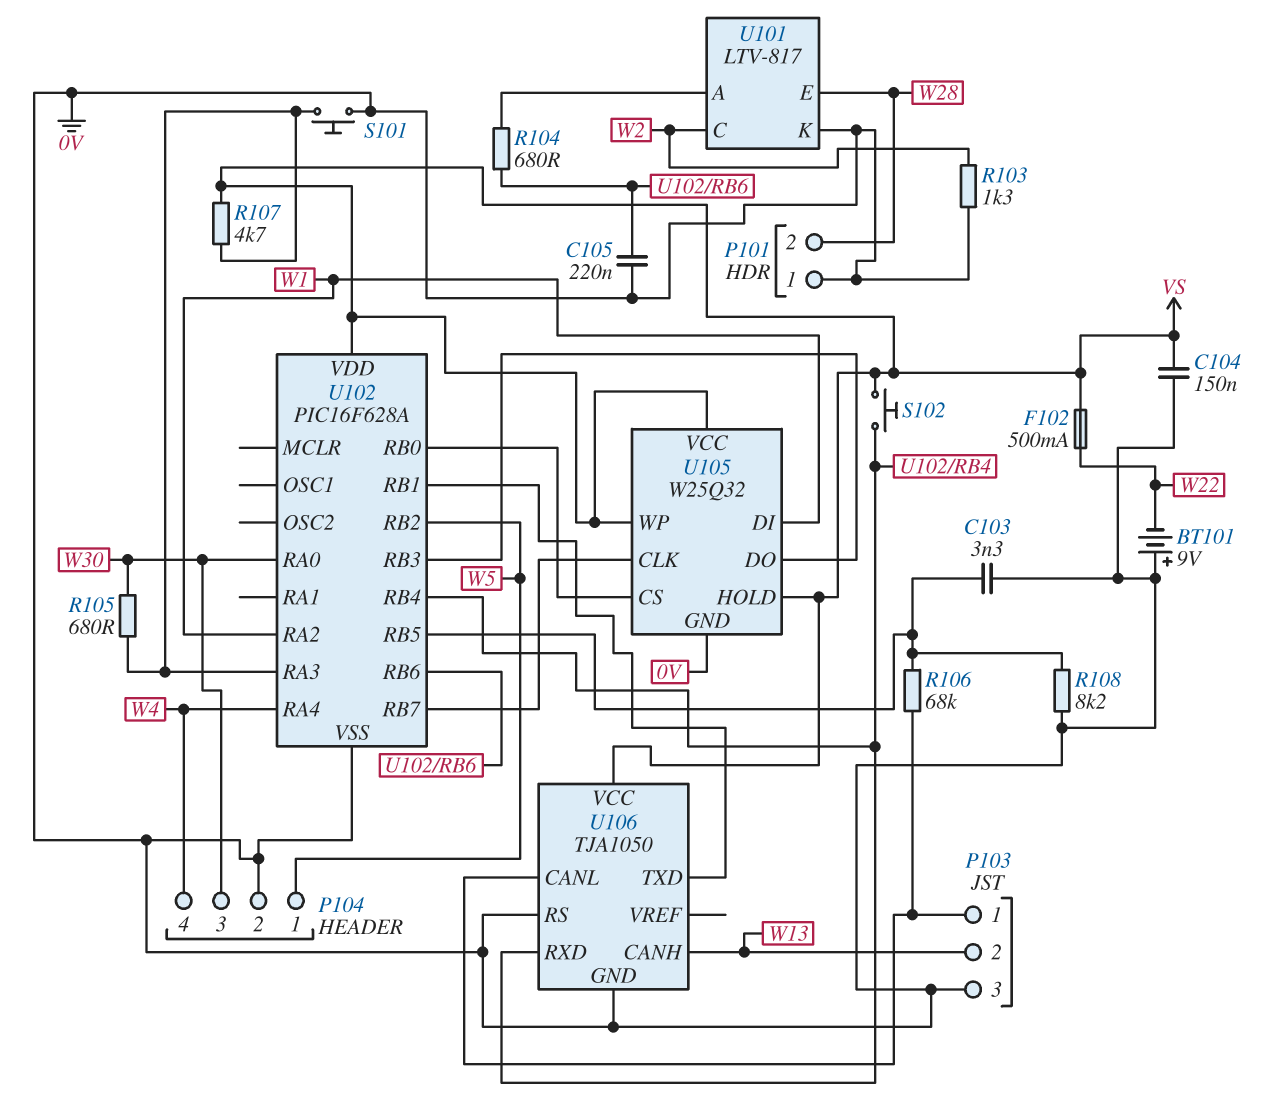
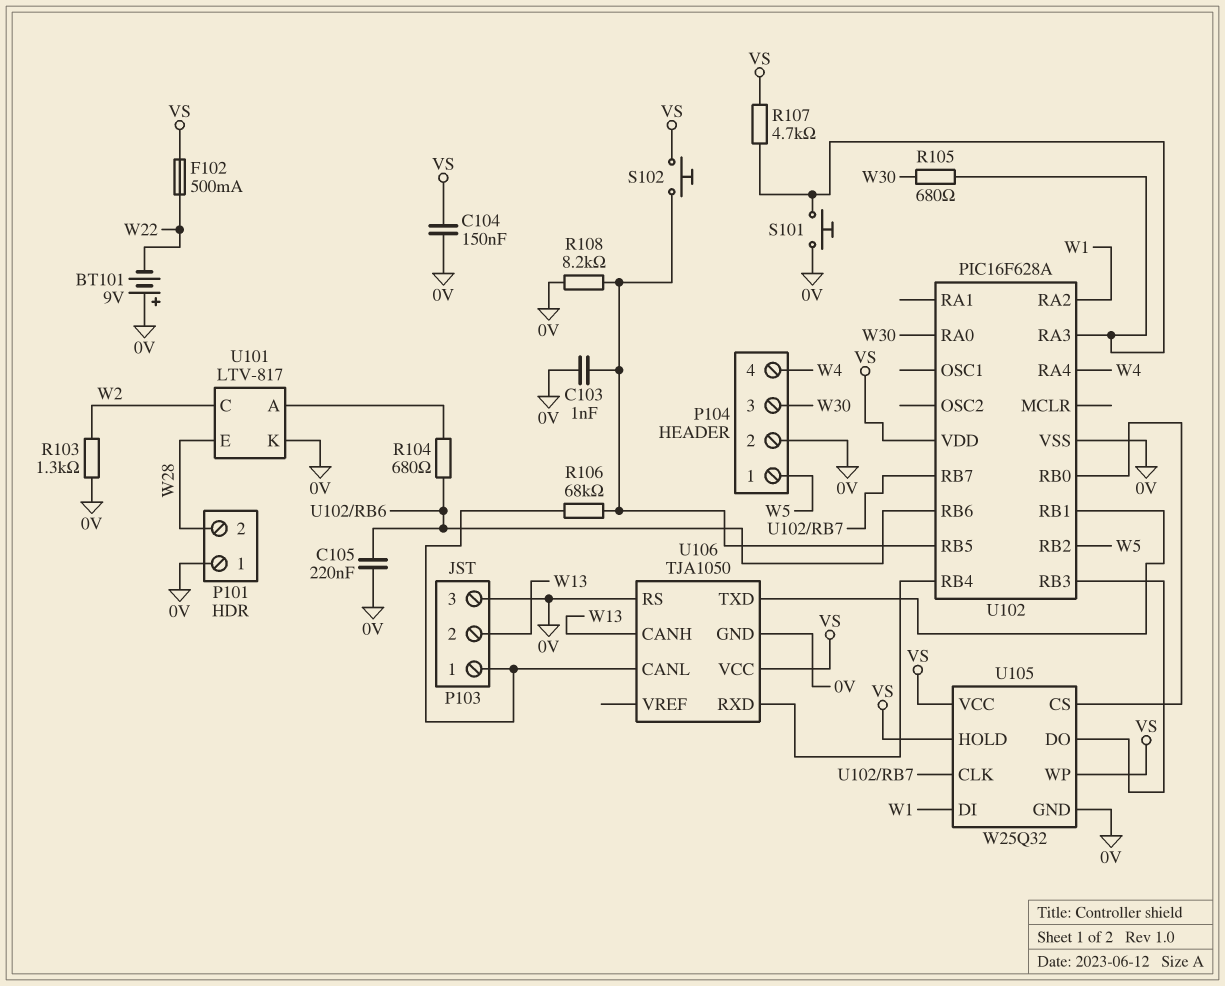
C103: 3.3nF (0V, U102/RB5) -> 1nF (0V, U102/RB5)
S102: button (U102/RB4, VS) -> button (U102/RB5, VS)

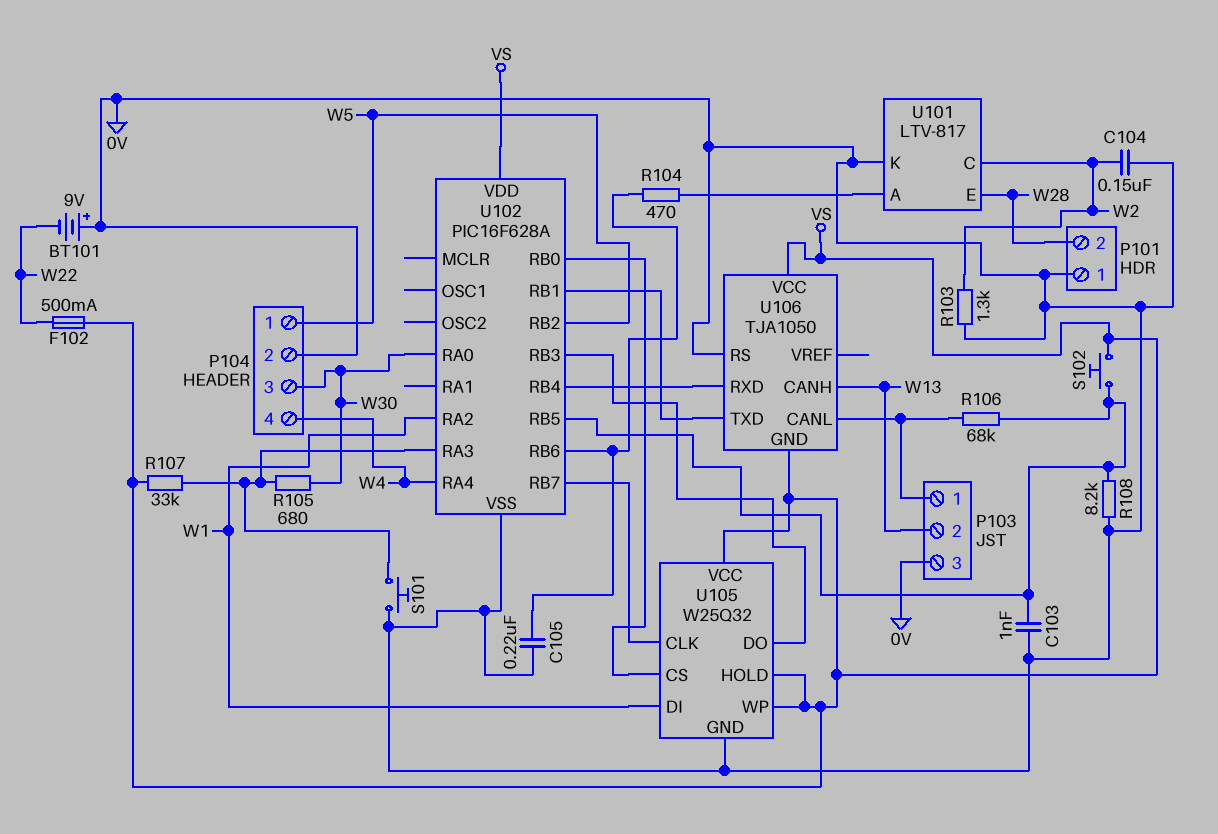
C104: 150nF (0V, VS) -> 150nF (0V, W2)
R104: 680 (U101/A, U102/RB6) -> 470 (U101/A, U102/RB6)
R107: 4.7k (U102/RA3, VS) -> 33k (U102/RA3, VS)
U106 pin GND: 0V -> VS

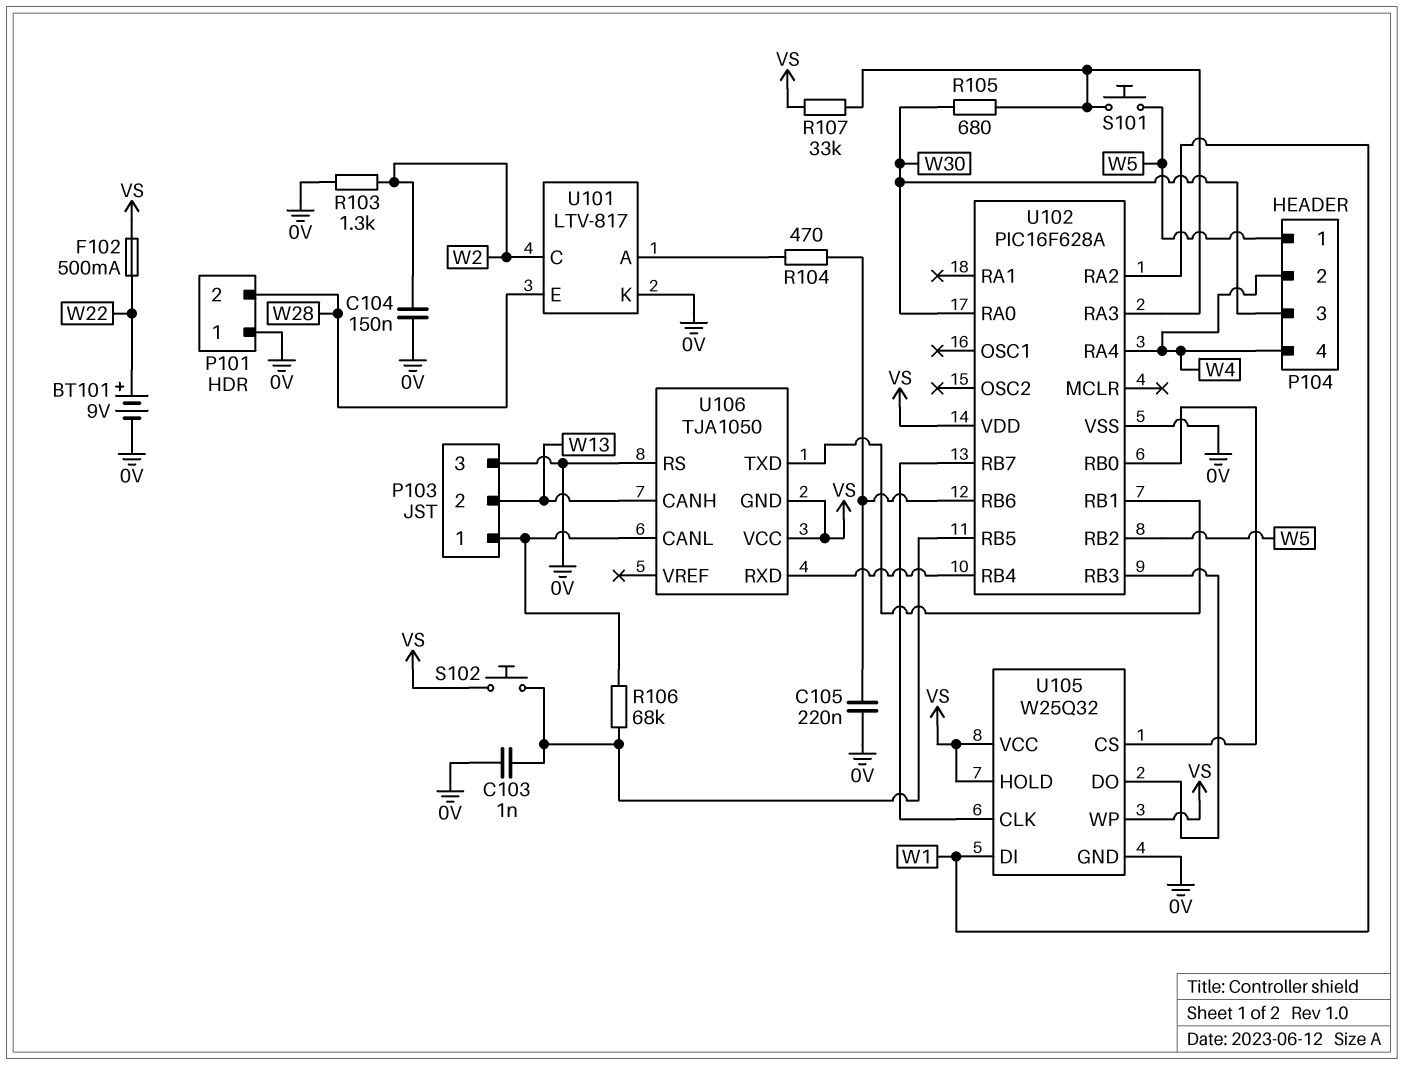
BT101: 9V (plus 0V, minus W22) -> 9V (plus W22, minus 0V)
P104 pin 2: 0V -> W4
R108: 8.2k (0V, U102/RB5) -> none
S101: button (0V, U102/RA3) -> button (U102/RA3, W5)

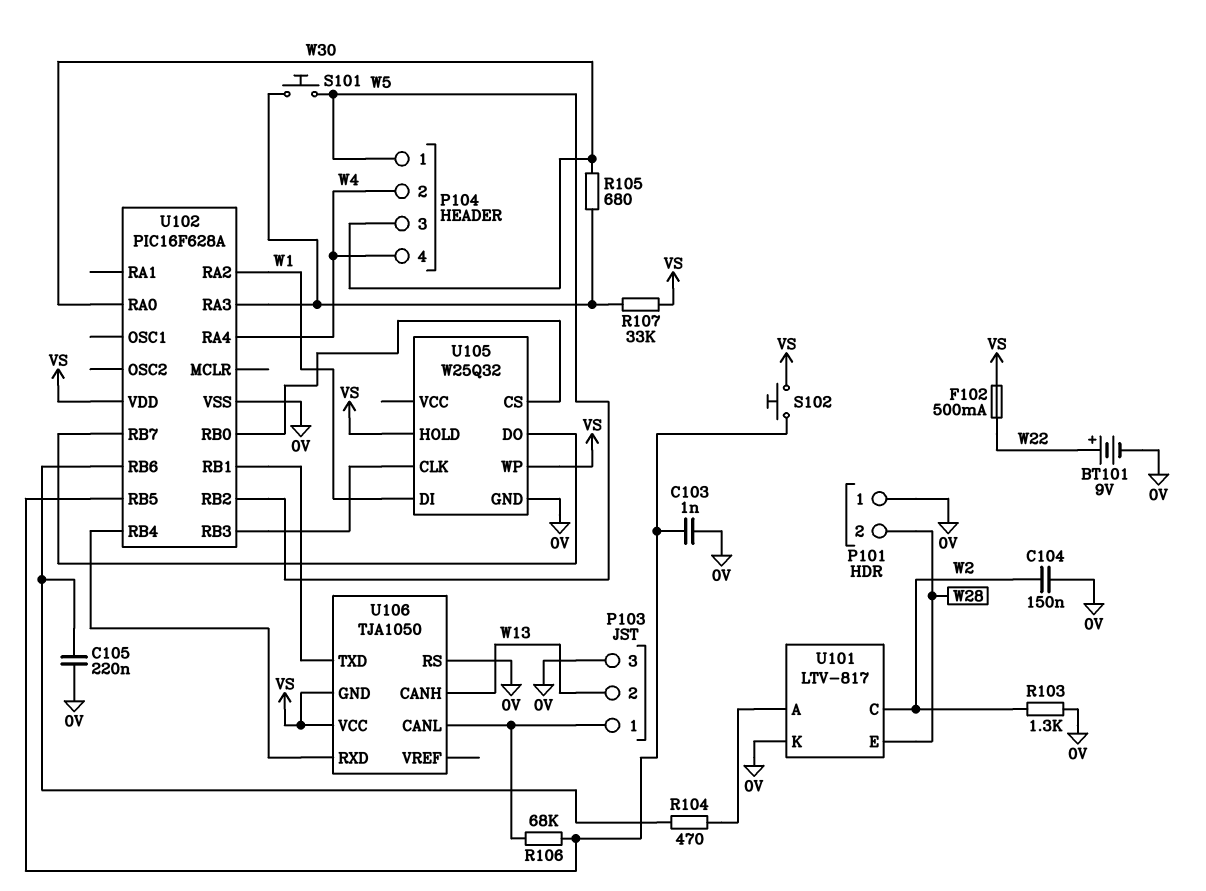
U105 pin CLK: U102/RB7 -> U102/RB3
U105 pin DO: U102/RB3 -> U102/RB7
U105 pin VCC: VS -> none

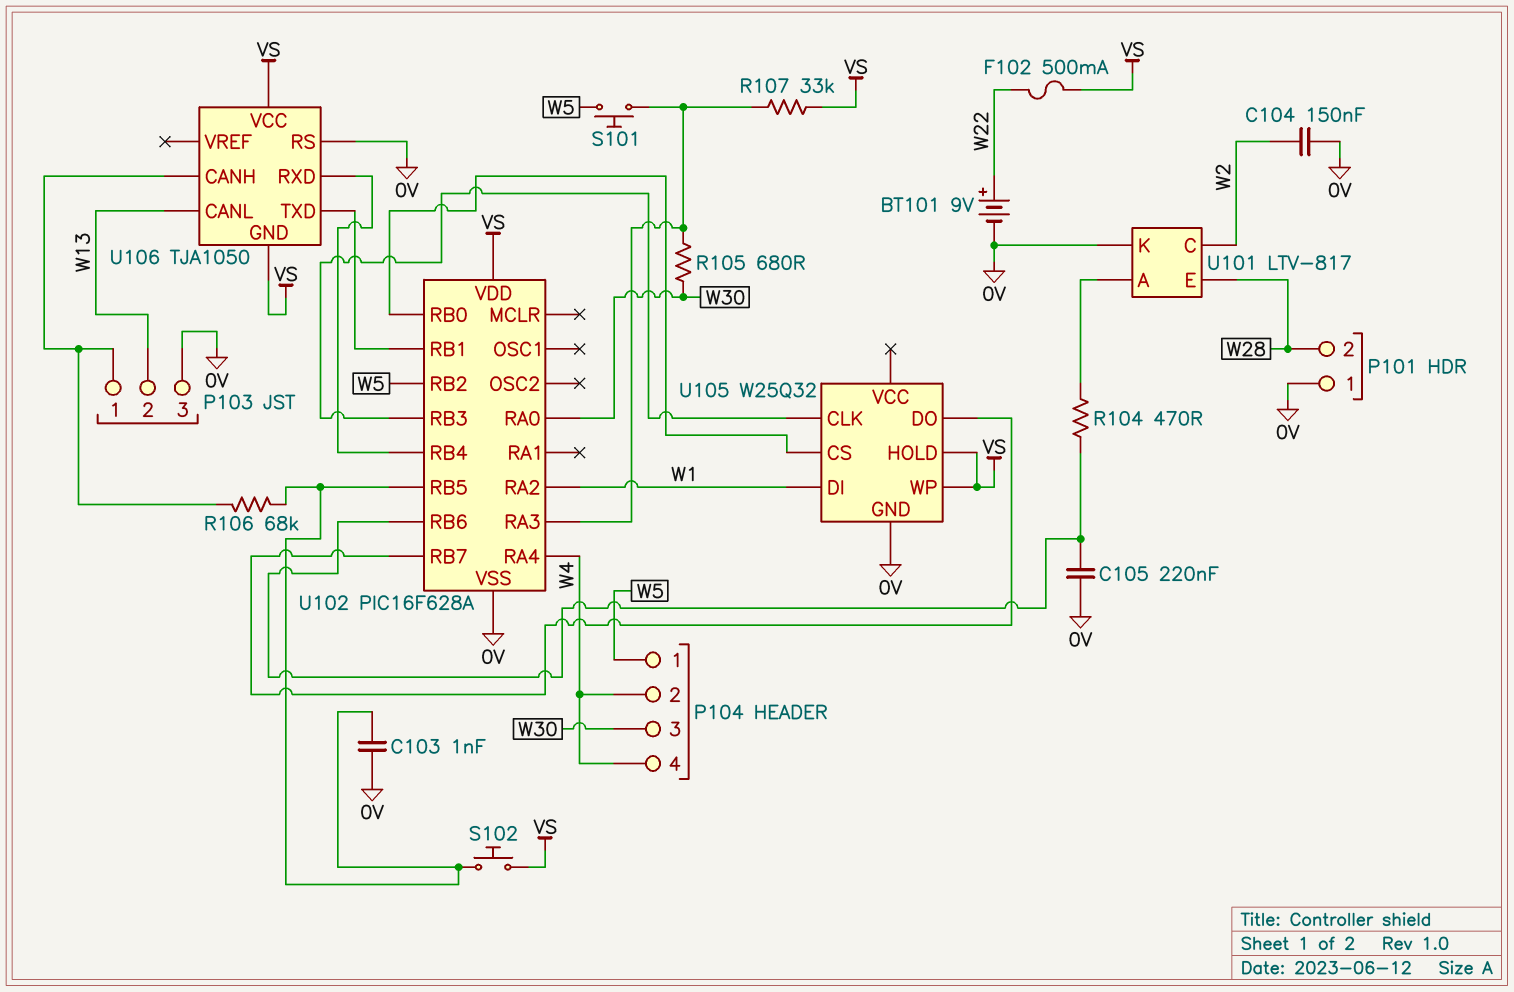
R103: 1.3k (0V, W2) -> none
U106 pin CANH: W13 -> P103/1
U106 pin CANL: P103/1 -> W13

